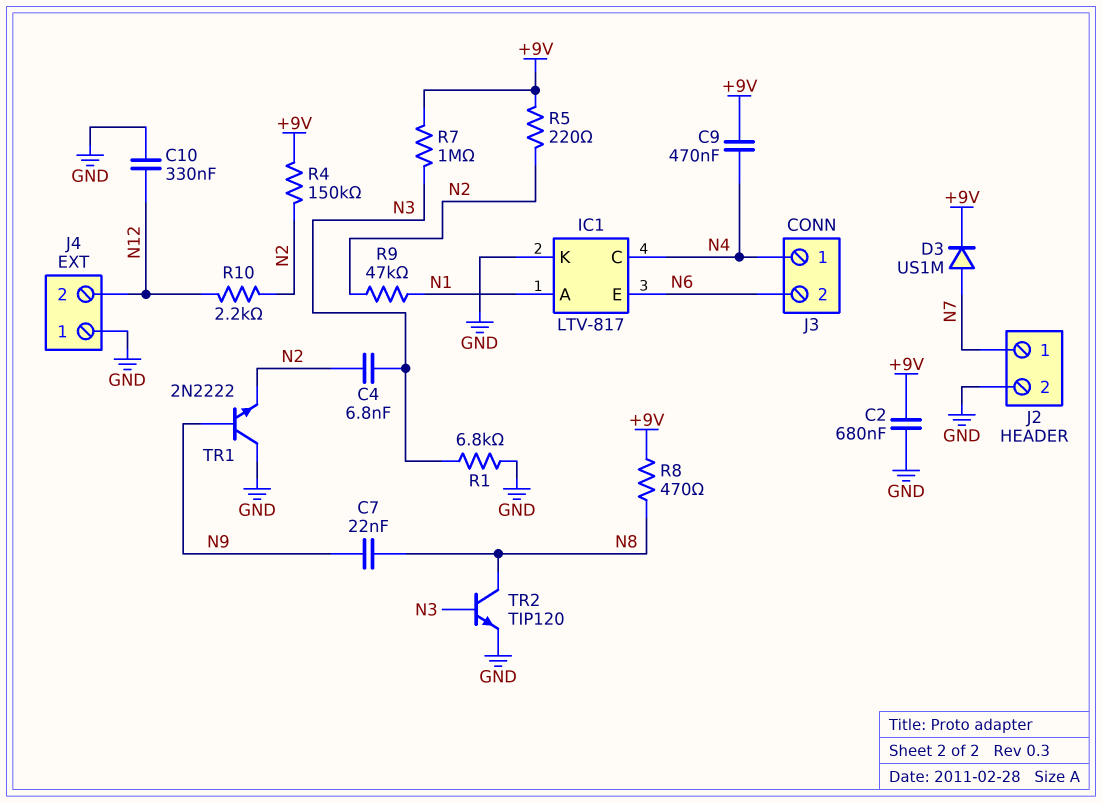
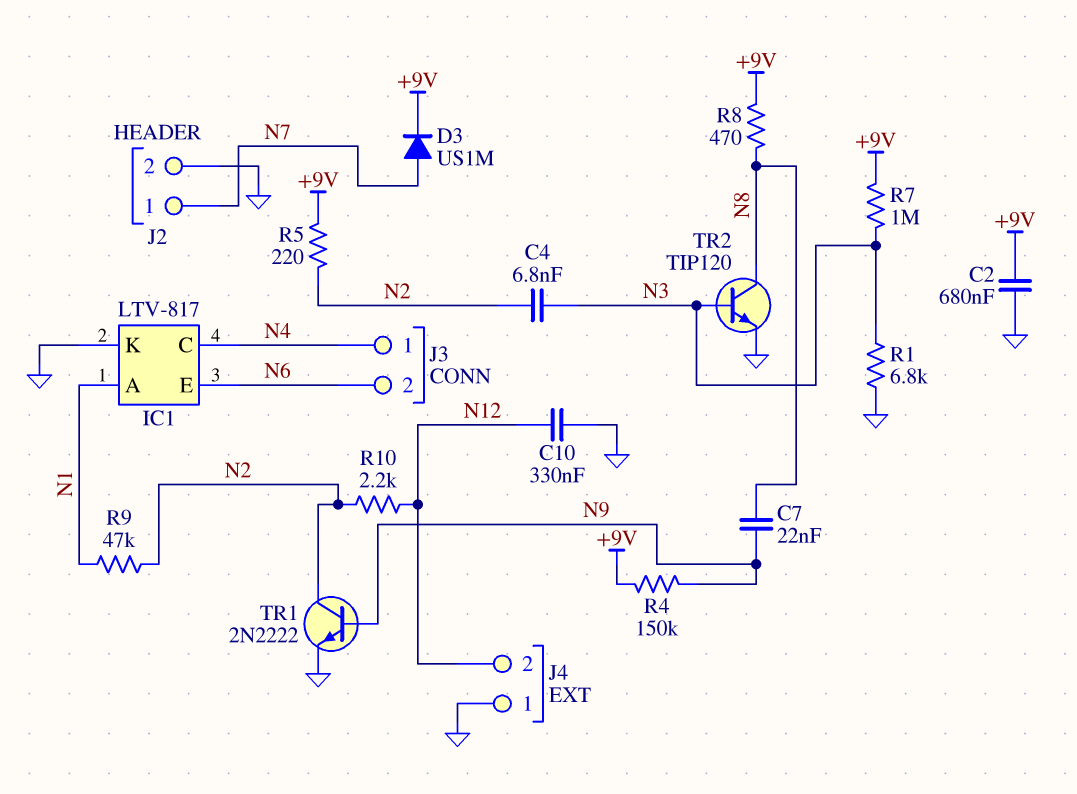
C9: 470nF (+9V, N4) -> none
R4: 150k (+9V, N2) -> 150k (+9V, N9)
TR1: NPN 2N2222 (B N9, C GND, E N2) -> NPN 2N2222 (B N9, C N2, E GND)

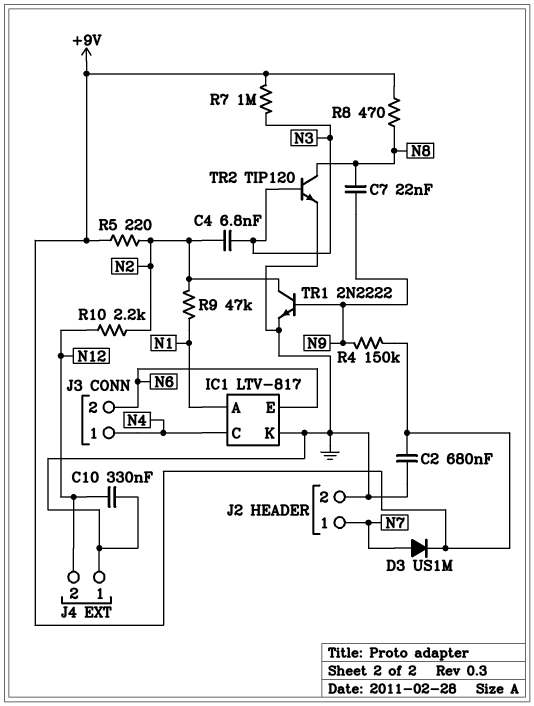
R1: 6.8k (GND, N3) -> none

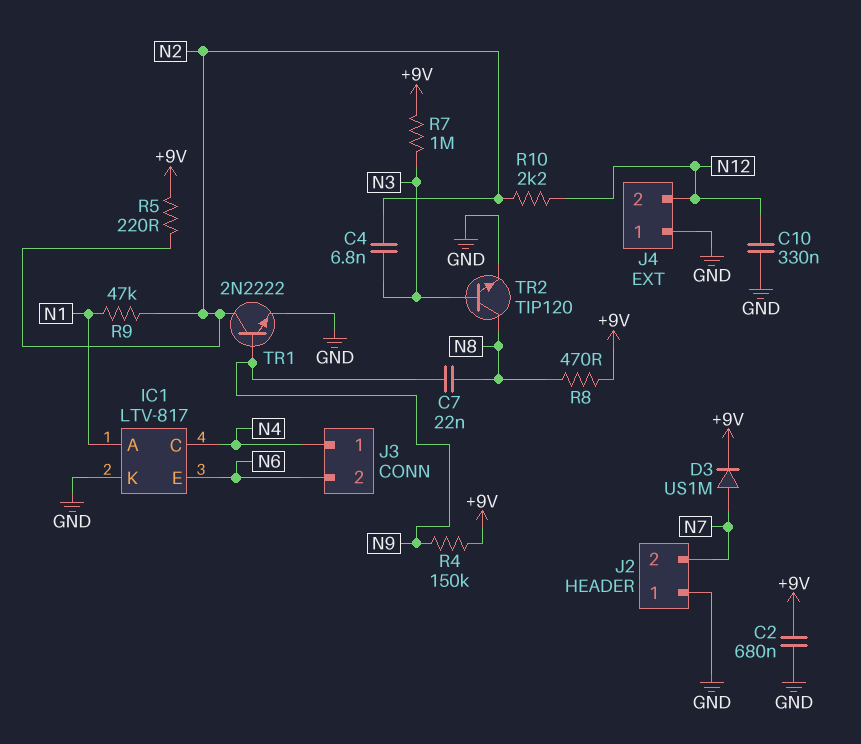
J2 pin 1: N7 -> GND
J2 pin 2: GND -> N7

